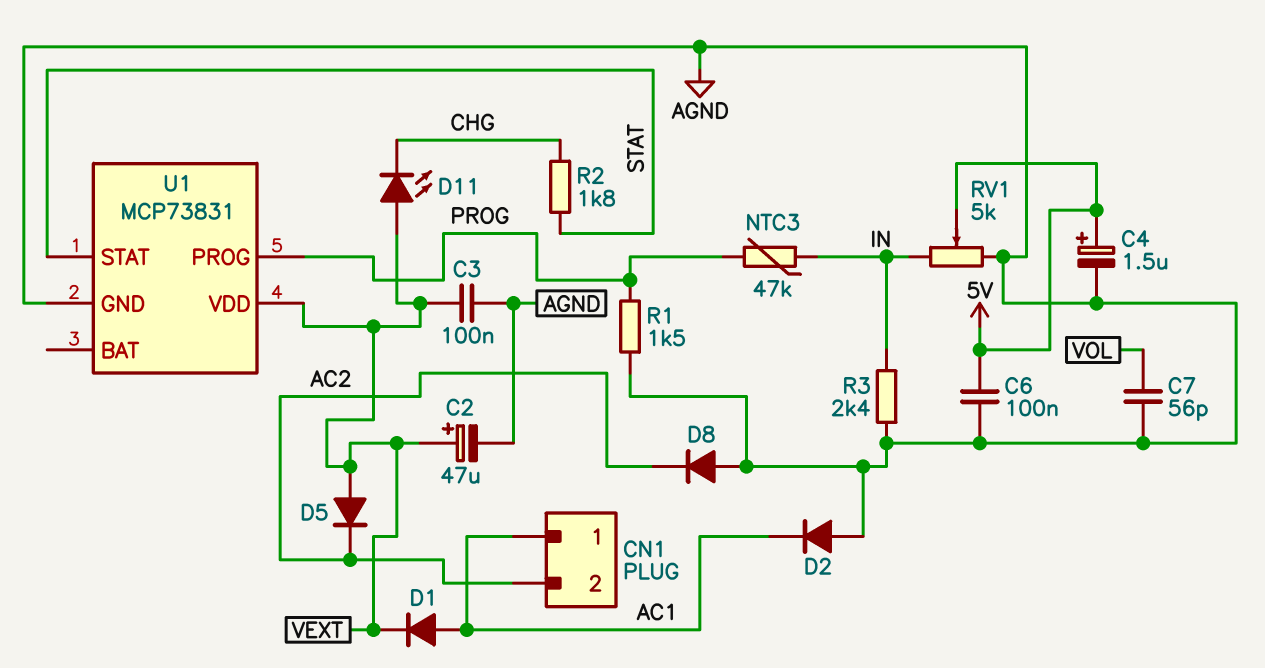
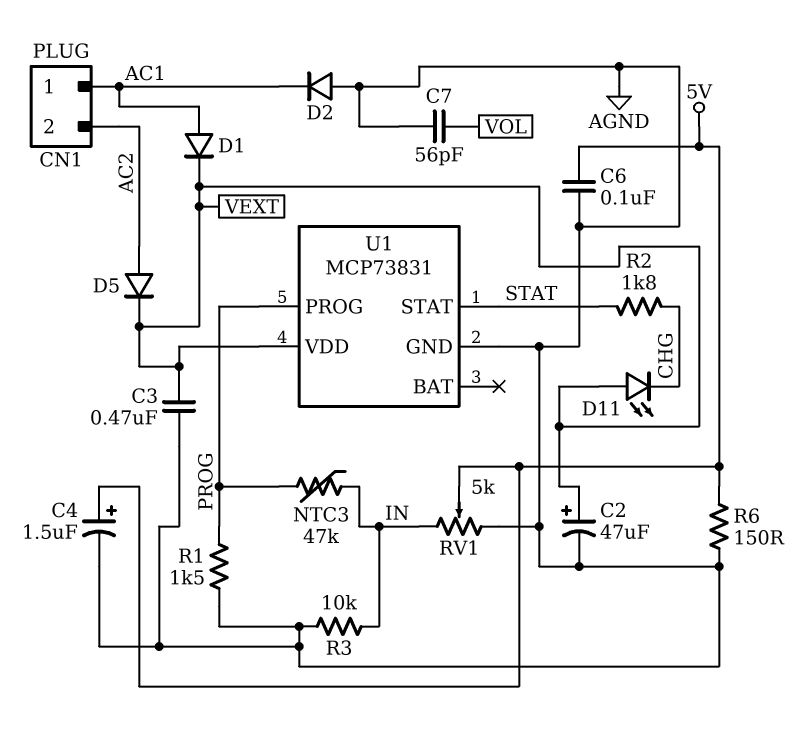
C3: 100nF (AGND, VEXT) -> 470nF (AGND, VEXT)
D5: diode (A VEXT, K AC2) -> diode (A AC2, K VEXT)
D8: diode (A AGND, K AC2) -> none
R3: 2.4k (AGND, IN) -> 10k (AGND, IN)
R6: none -> 150 (5V, AGND)

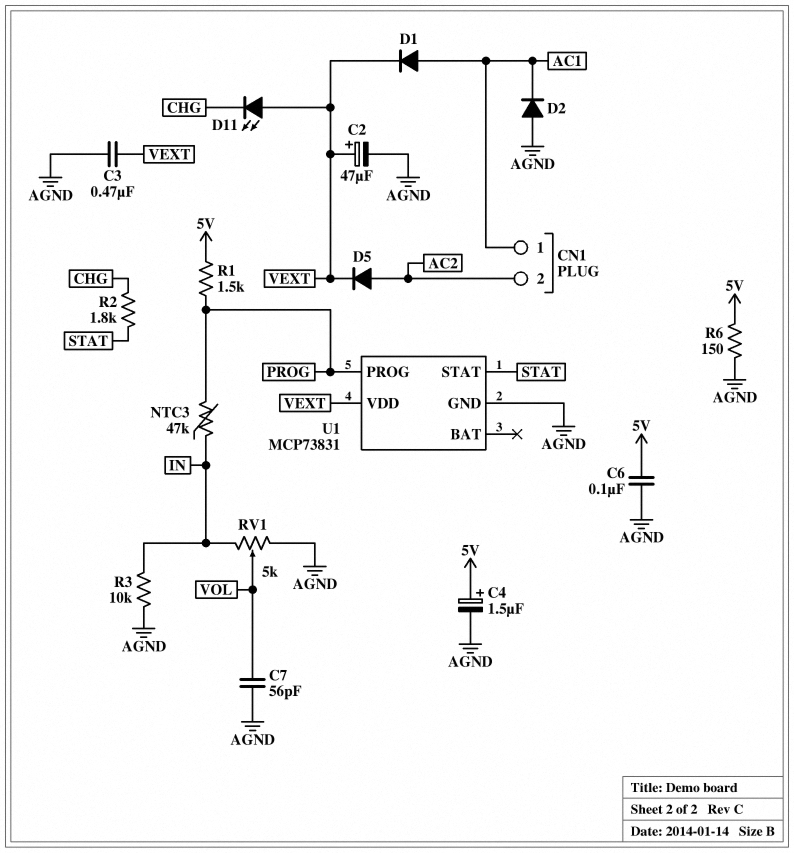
R1: 1.5k (AGND, PROG) -> 1.5k (5V, PROG)
RV1: 5k (AGND, IN, wiper 5V) -> 5k (AGND, IN, wiper VOL)

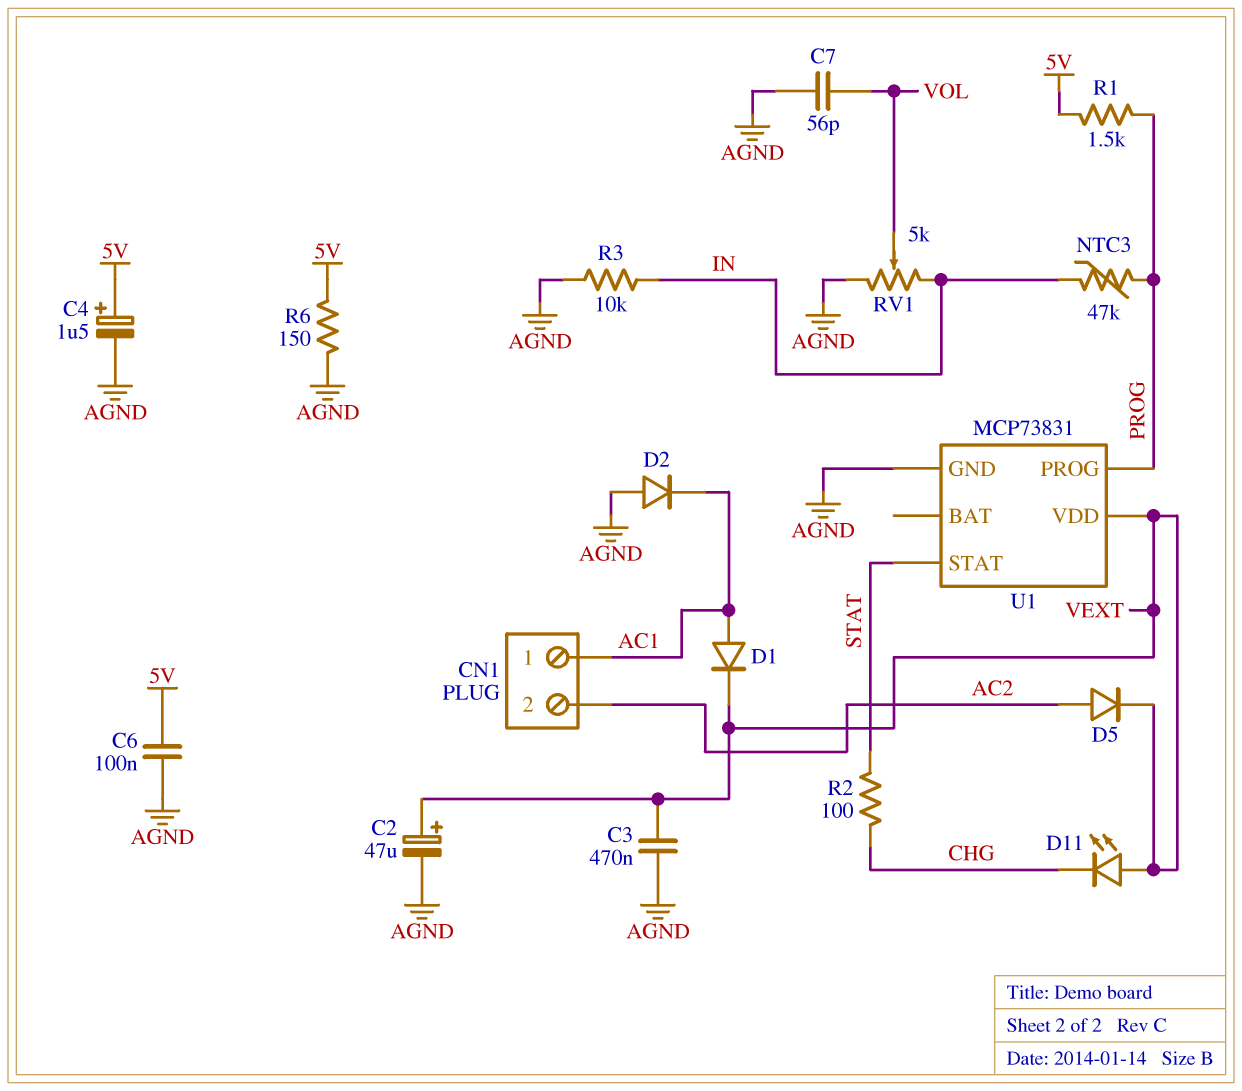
R2: 1.8k (CHG, STAT) -> 100 (CHG, STAT)

